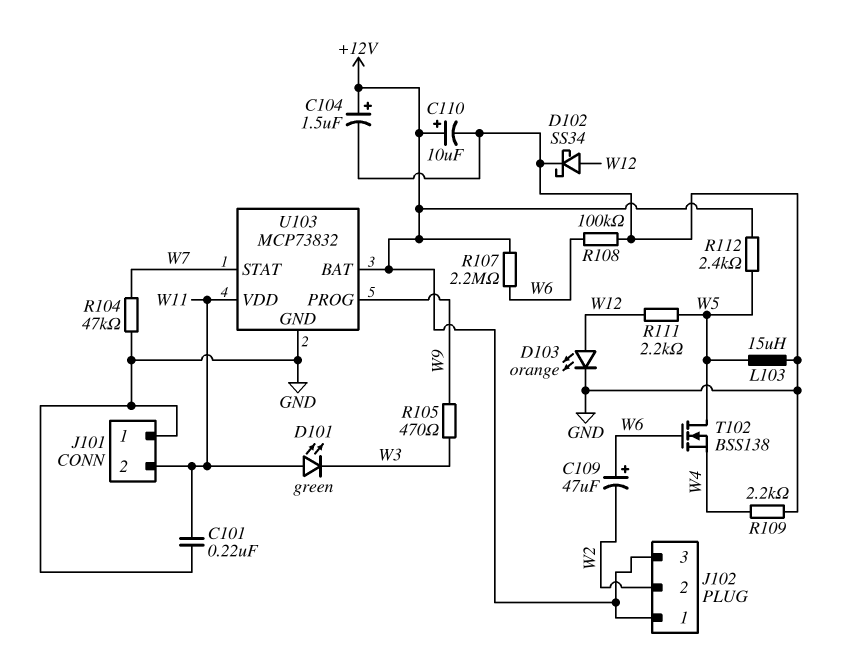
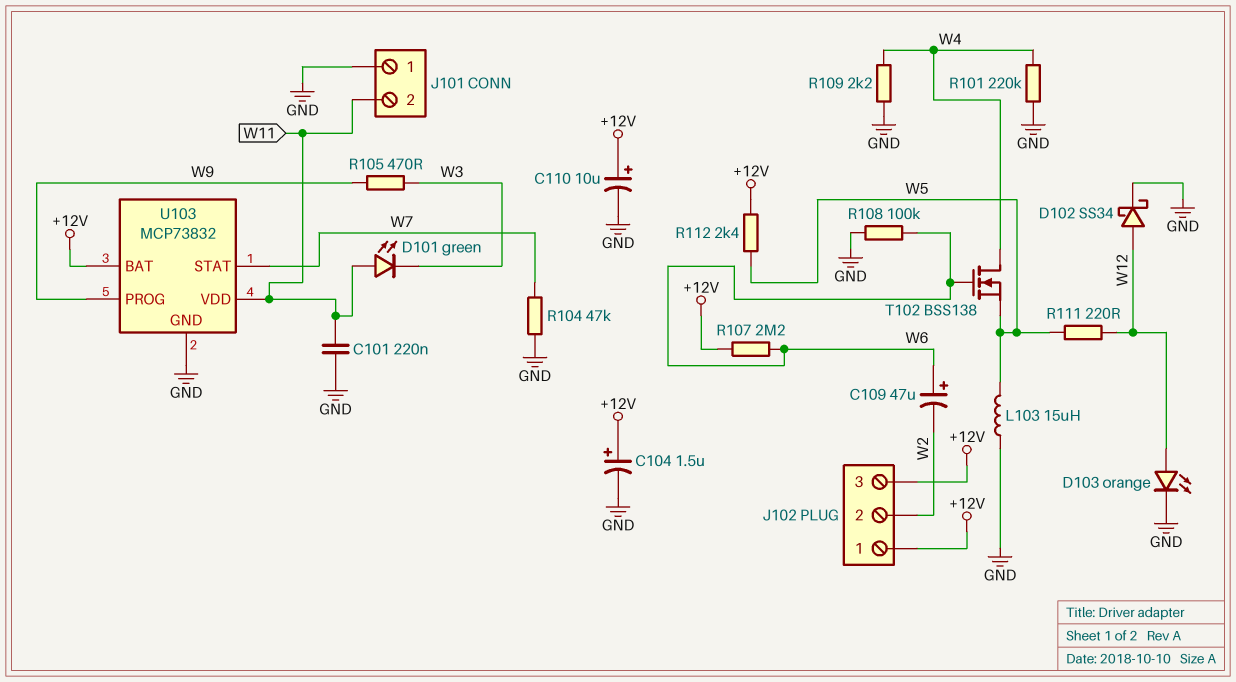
R101: none -> 220k (GND, W4)
R111: 2.2k (W5, W12) -> 220 (W5, W12)
T102: NMOS BSS138 (G W6, D W5, S W4) -> NMOS BSS138 (G W6, D W4, S W5)

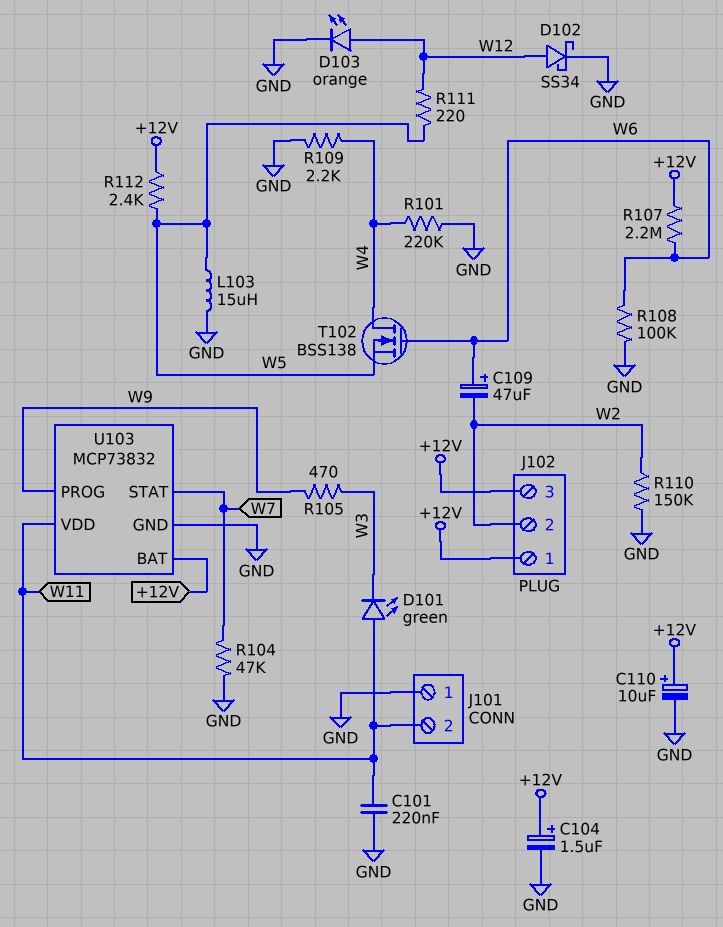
R110: none -> 150k (GND, W2)

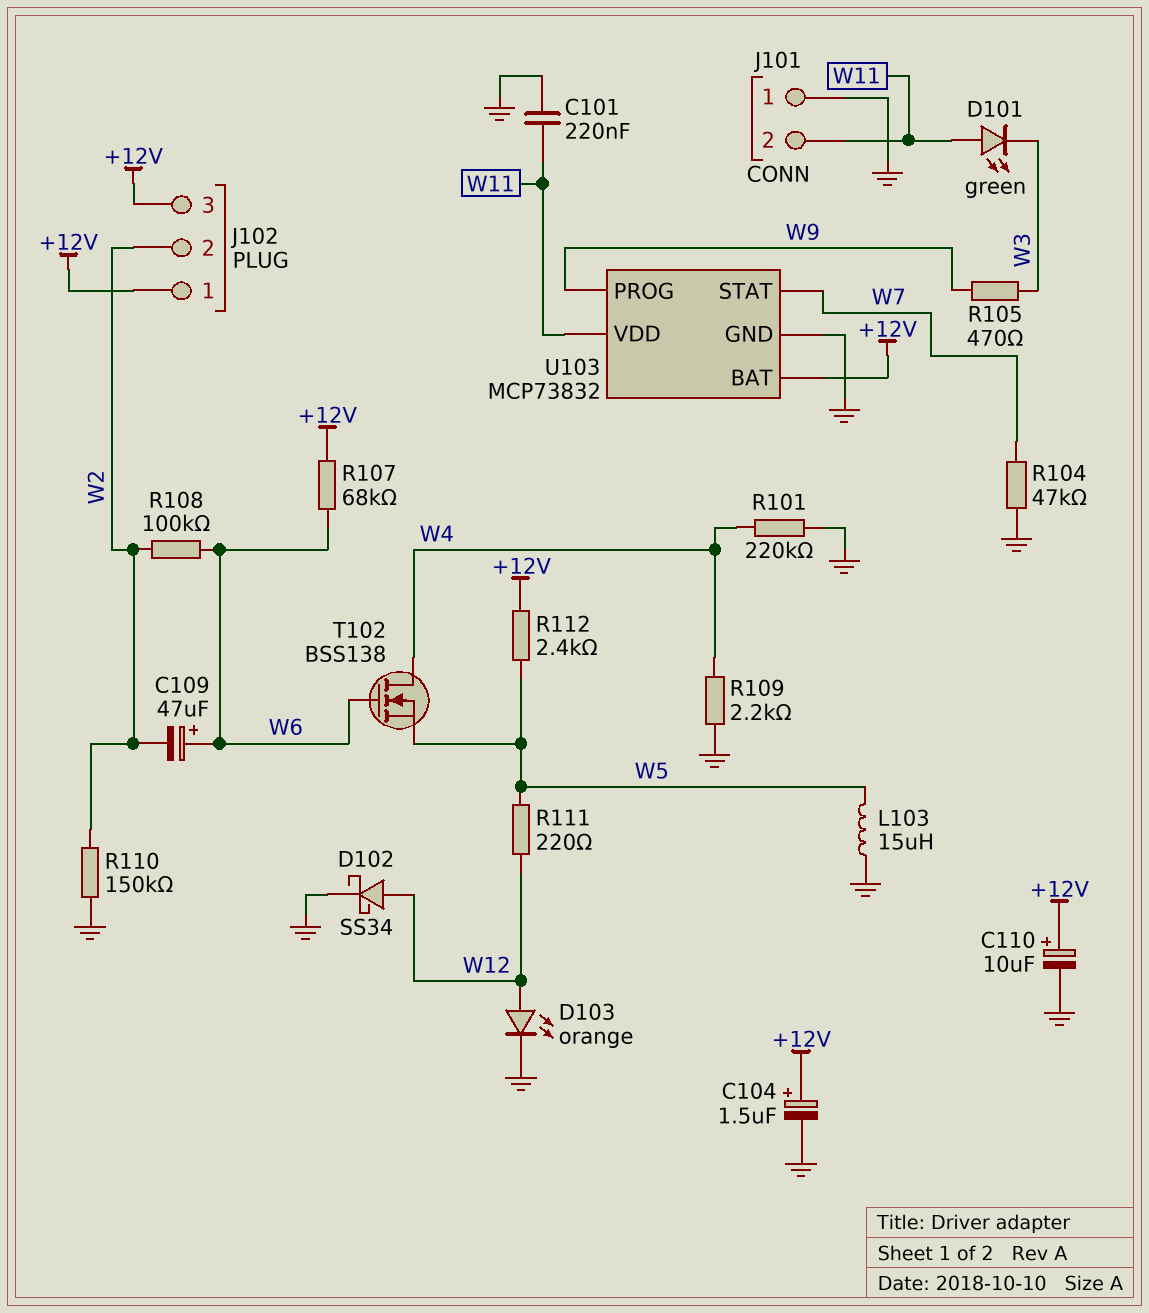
R107: 2.2M (+12V, W6) -> 68k (+12V, W6)
R108: 100k (GND, W6) -> 100k (W2, W6)

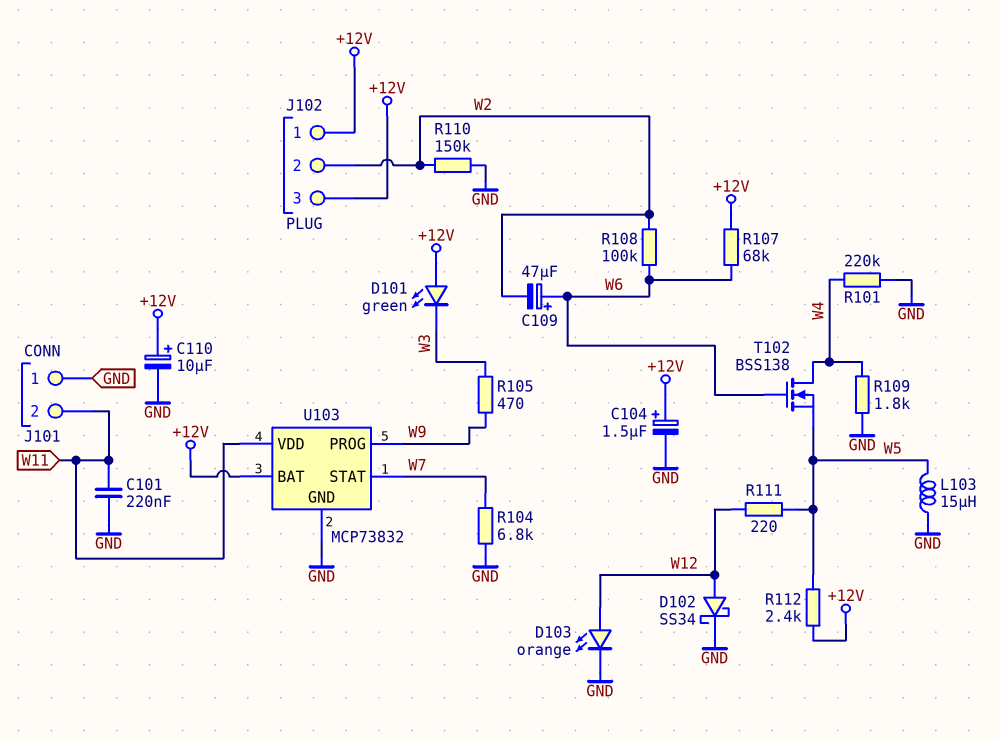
D101: LED green (A W11, K W3) -> LED green (A +12V, K W3)
R104: 47k (GND, W7) -> 6.8k (GND, W7)
R109: 2.2k (GND, W4) -> 1.8k (GND, W4)

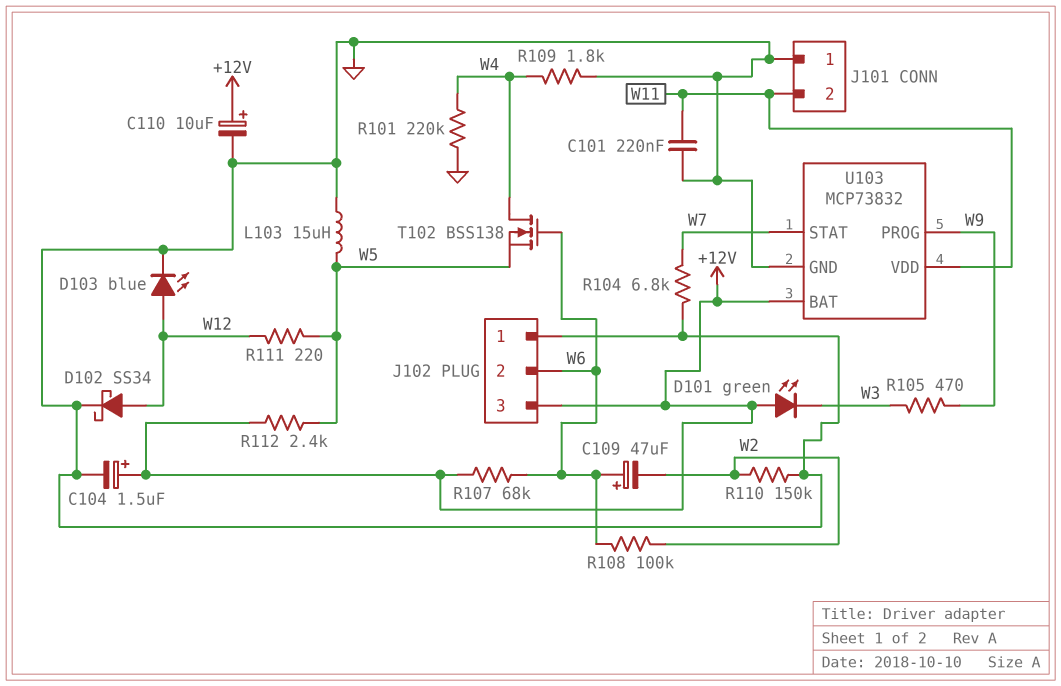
D103: LED orange (A W12, K GND) -> LED blue (A W12, K GND)
J102 pin 1: +12V -> GND
J102 pin 2: W2 -> W6

